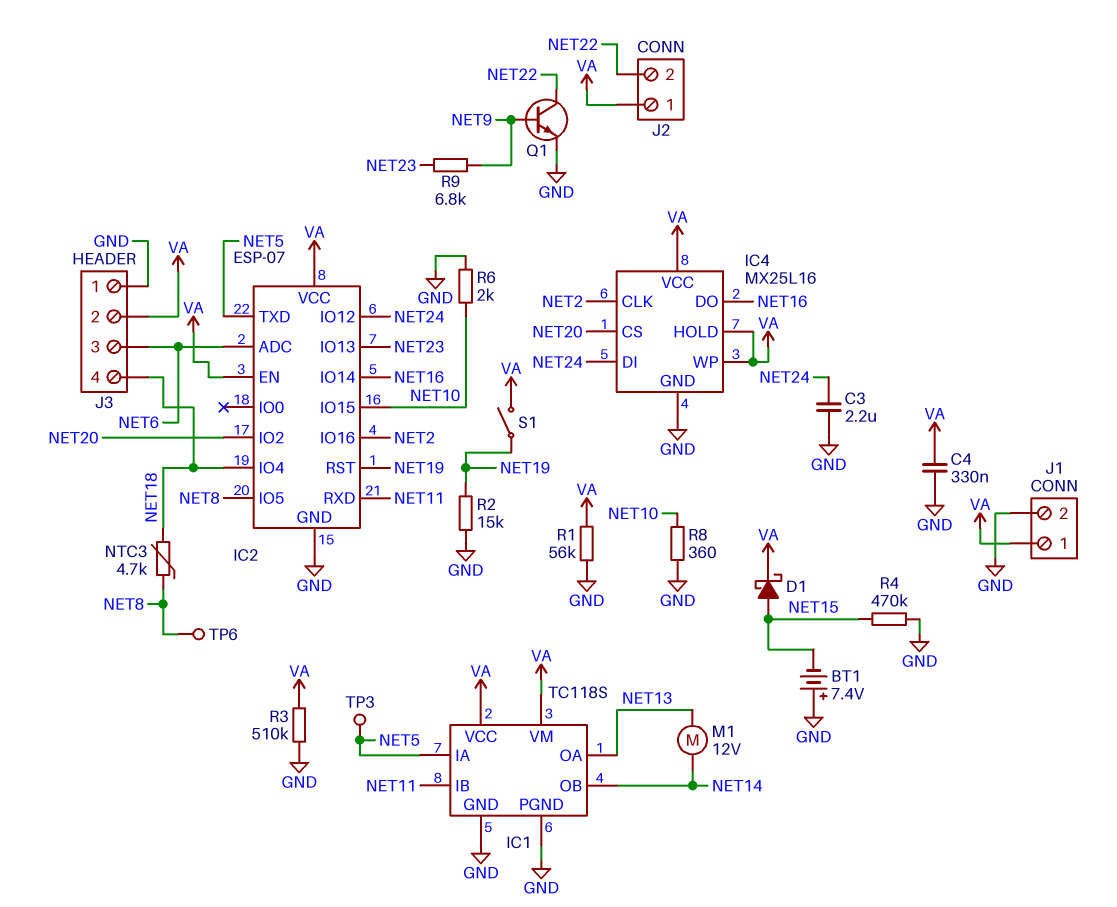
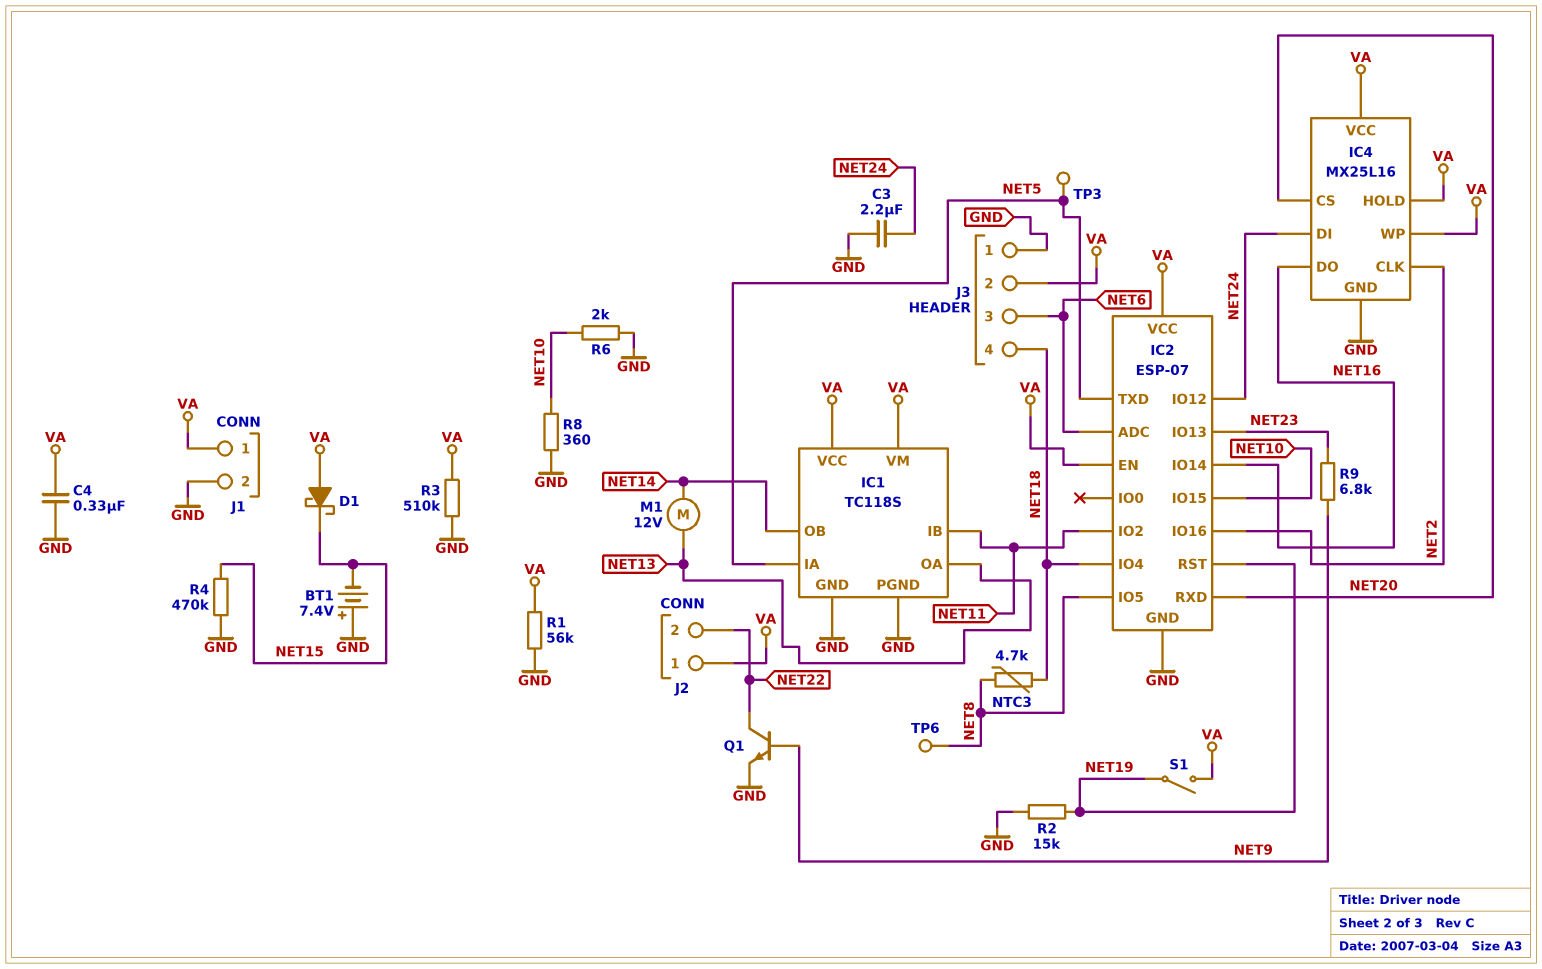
D1: schottky (A NET15, K VA) -> schottky (A VA, K NET15)
IC2 pin IO2: NET20 -> NET11
IC2 pin RXD: NET11 -> NET20

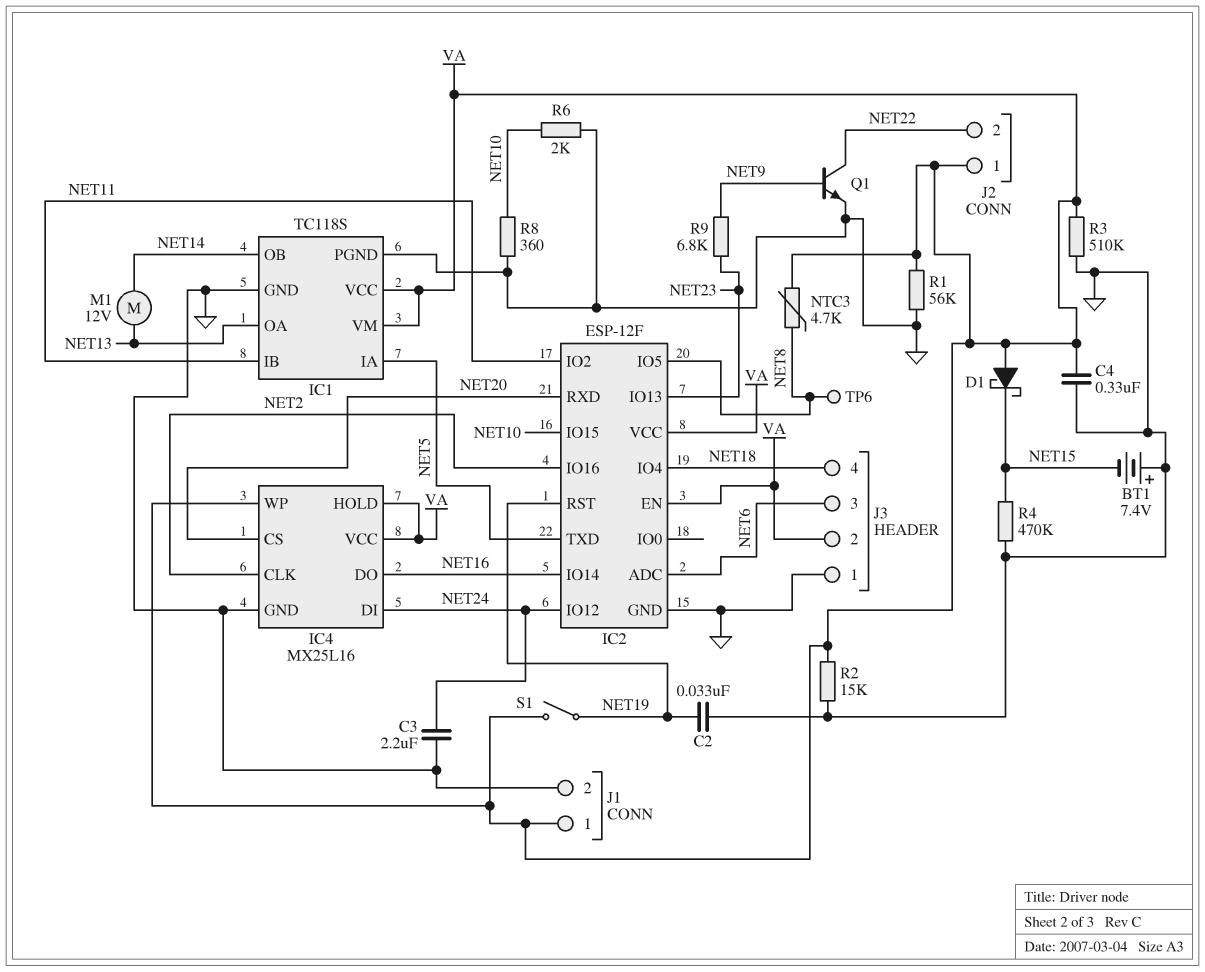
C2: none -> 33nF (GND, NET19)
IC2: ESP-07 -> ESP-12F
NTC3: 4.7k (NET8, NET18) -> 4.7k (NET8, VA)
R2: 15k (GND, NET19) -> 15k (GND, VA)
TP3: test point (NET5) -> none

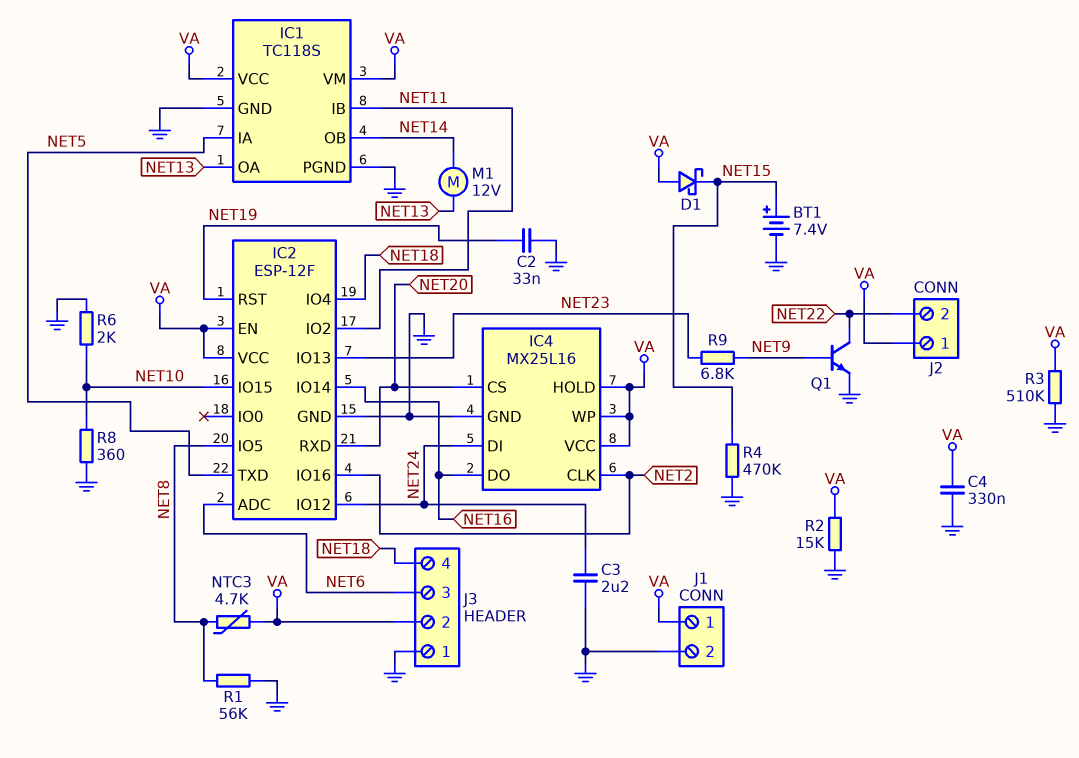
BT1: 7.4V (plus GND, minus NET15) -> 7.4V (plus NET15, minus GND)
R1: 56k (GND, VA) -> 56k (GND, NET8)
S1: switch (NET19, VA) -> none
TP6: test point (NET8) -> none

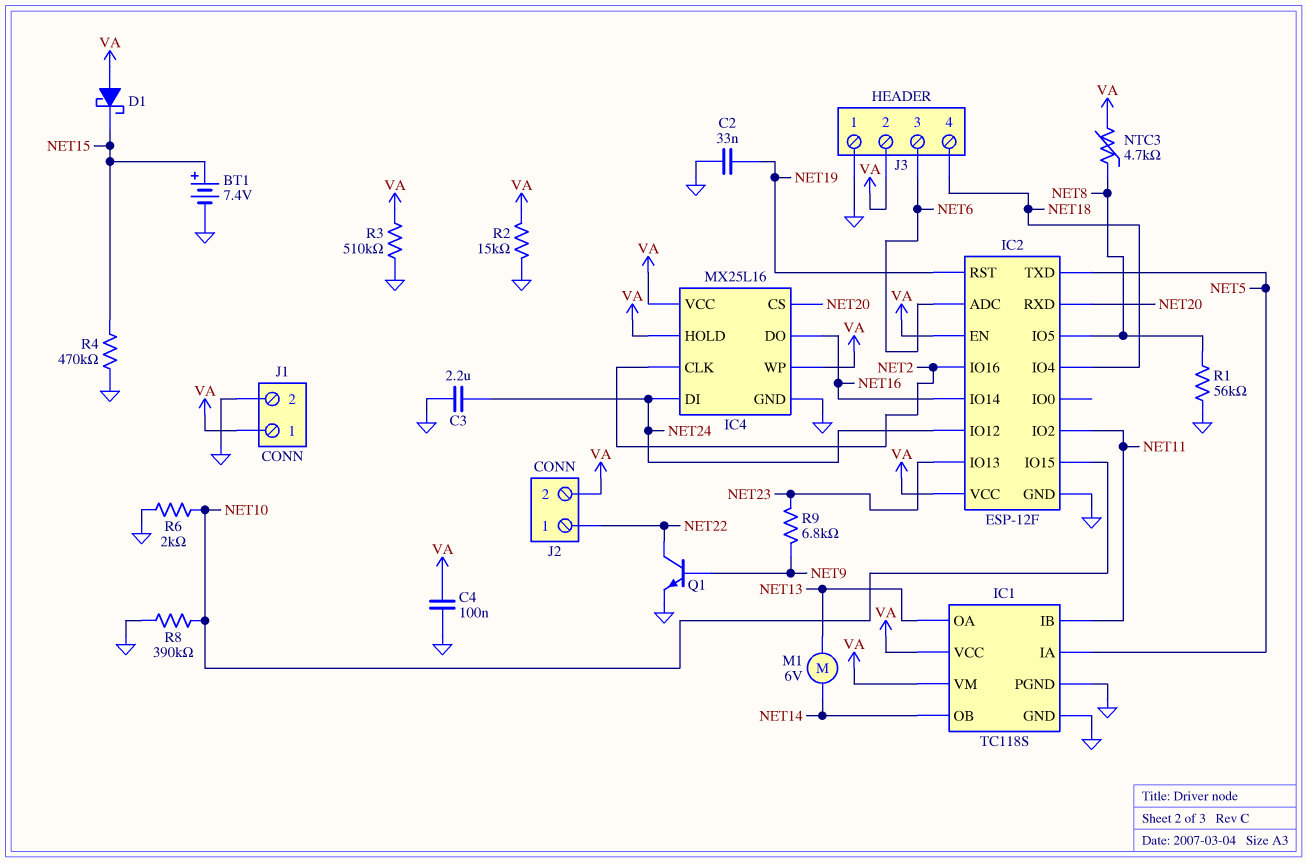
C4: 330nF (GND, VA) -> 100nF (GND, VA)
J2 pin 1: VA -> NET22
J2 pin 2: NET22 -> VA
M1: motor 12V (NET13, NET14) -> motor 6V (NET13, NET14)
R8: 360 (GND, NET10) -> 390k (GND, NET10)

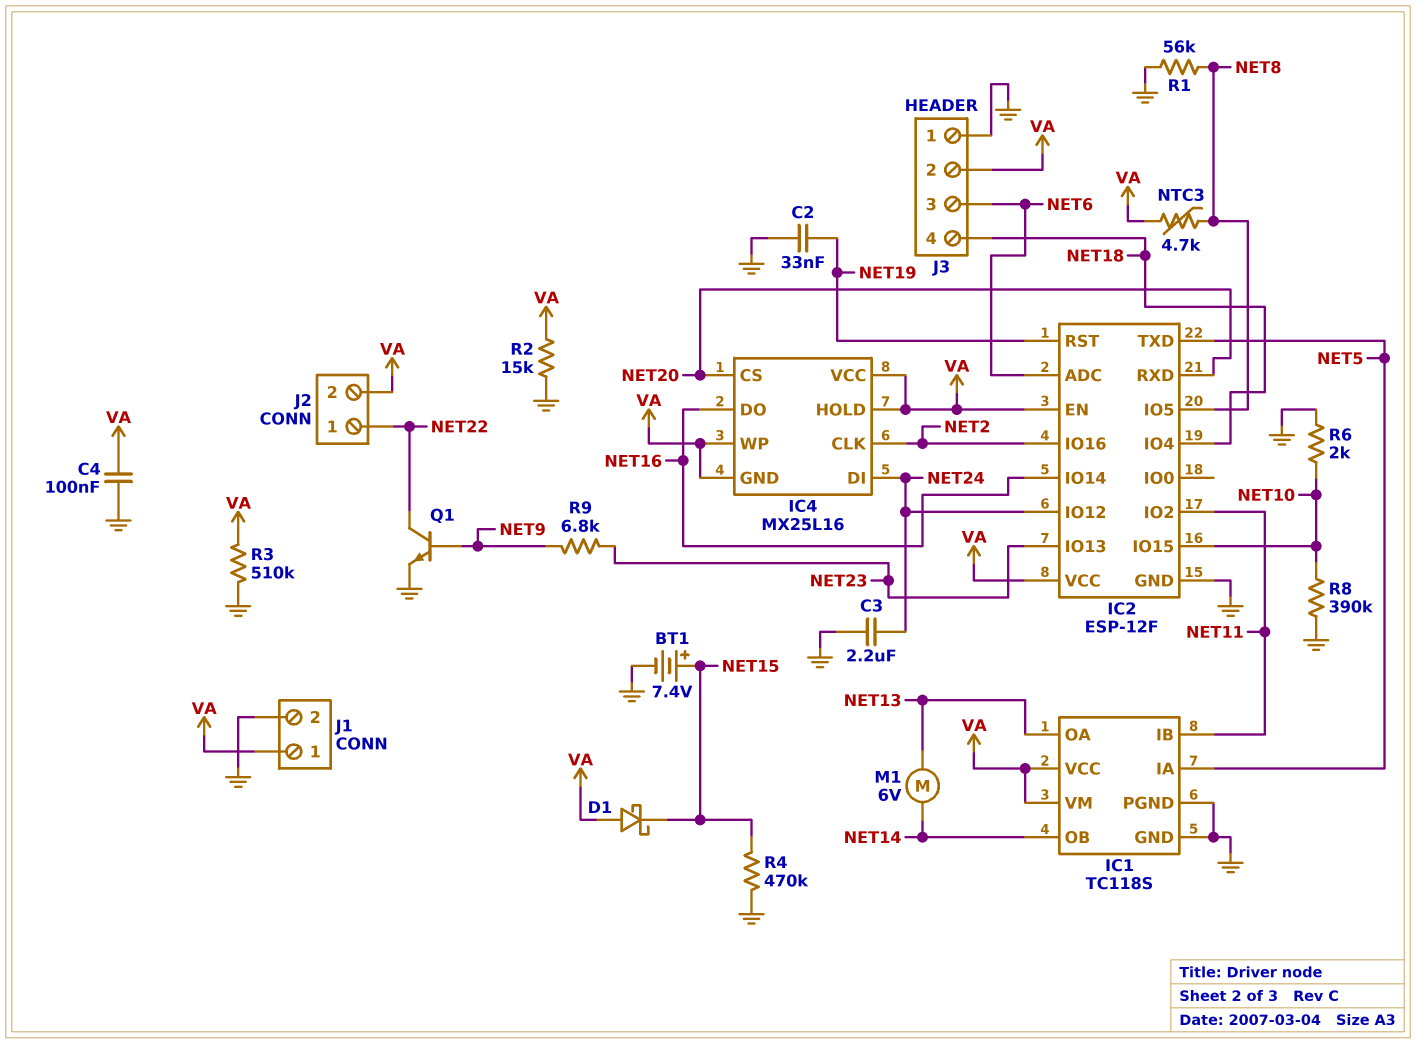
IC4 pin GND: GND -> VA

